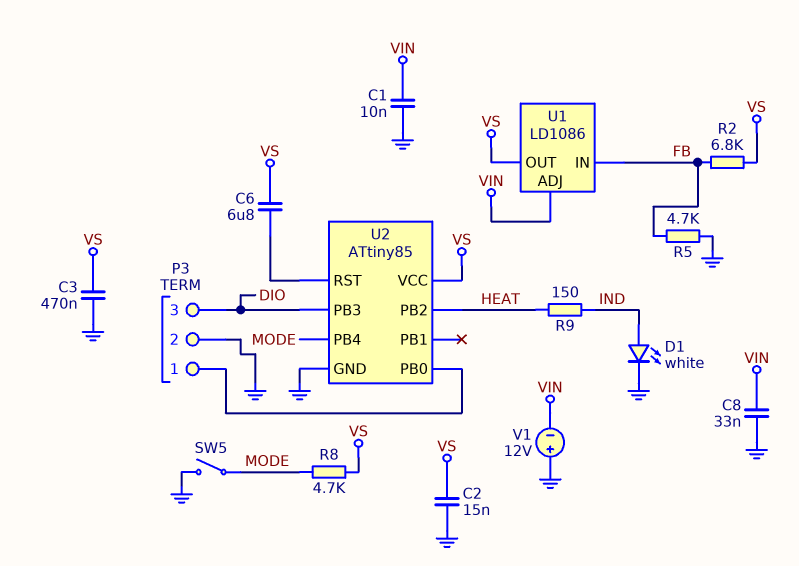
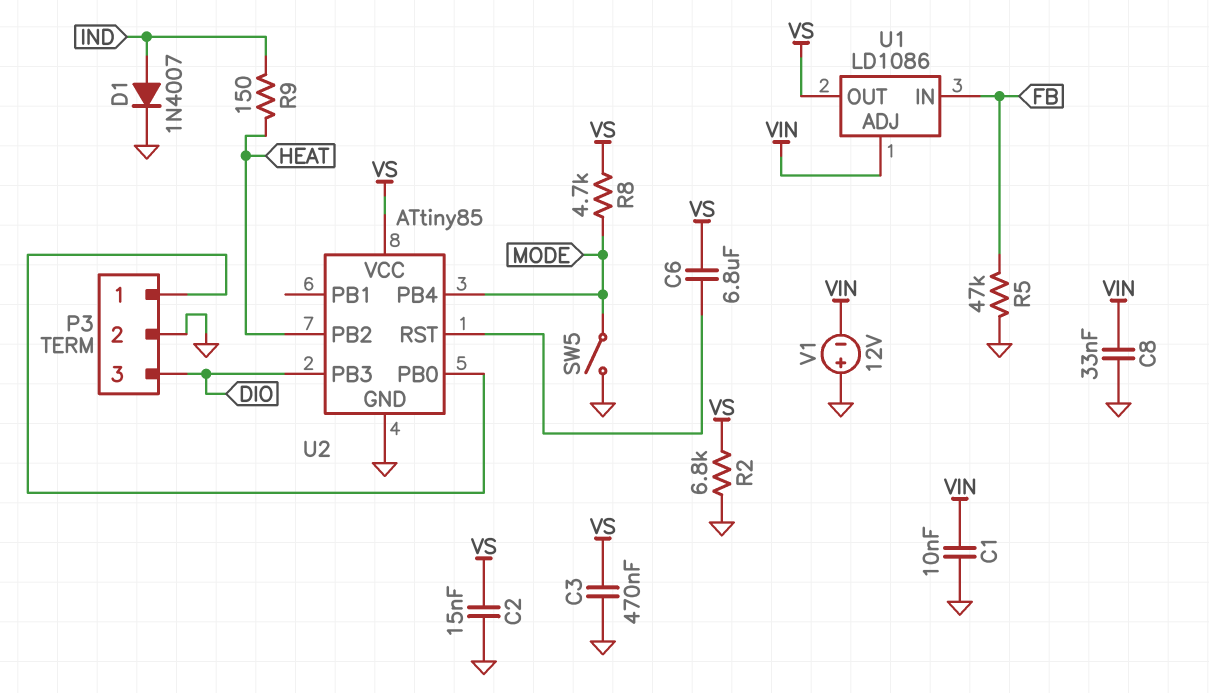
D1: LED white (A IND, K GND) -> diode 1N4007 (A IND, K GND)
R2: 6.8k (FB, VS) -> 6.8k (GND, VS)
R5: 4.7k (FB, GND) -> 47k (FB, GND)

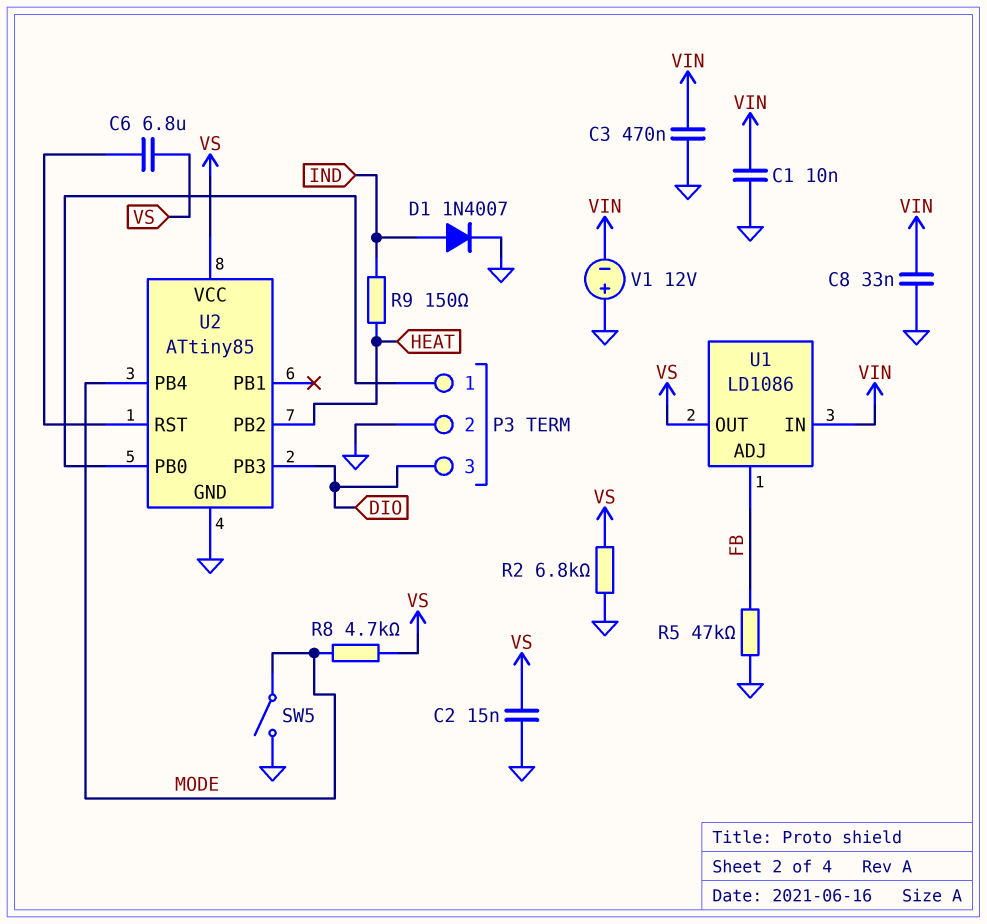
C3: 470nF (GND, VS) -> 470nF (GND, VIN)
U1 pin ADJ: VIN -> FB
U1 pin IN: FB -> VIN

